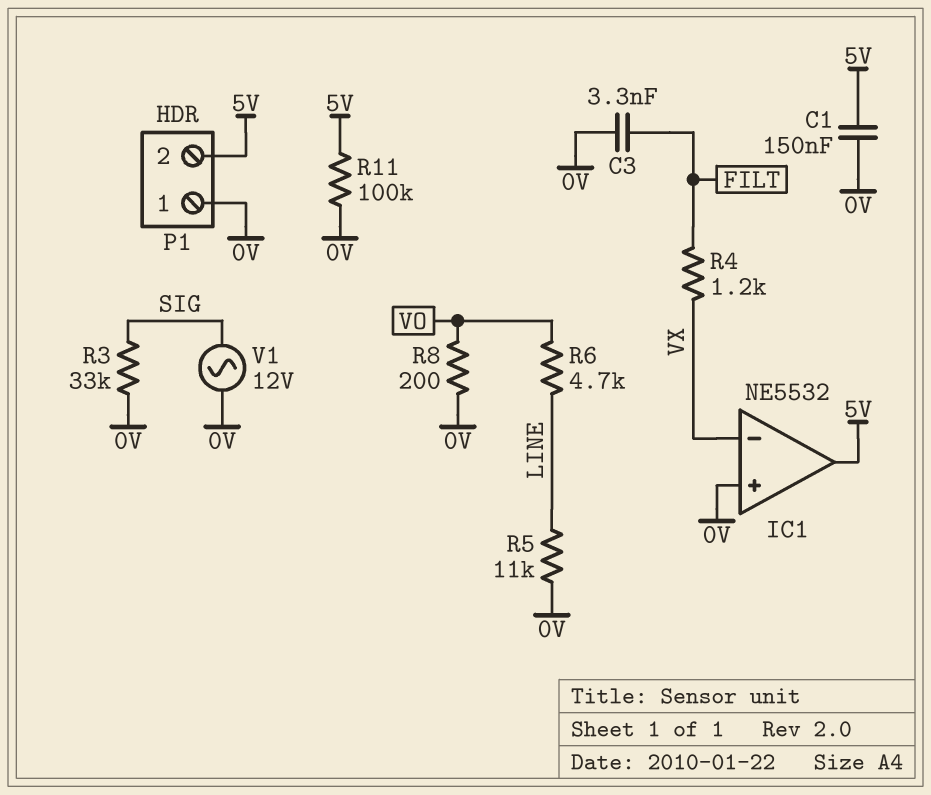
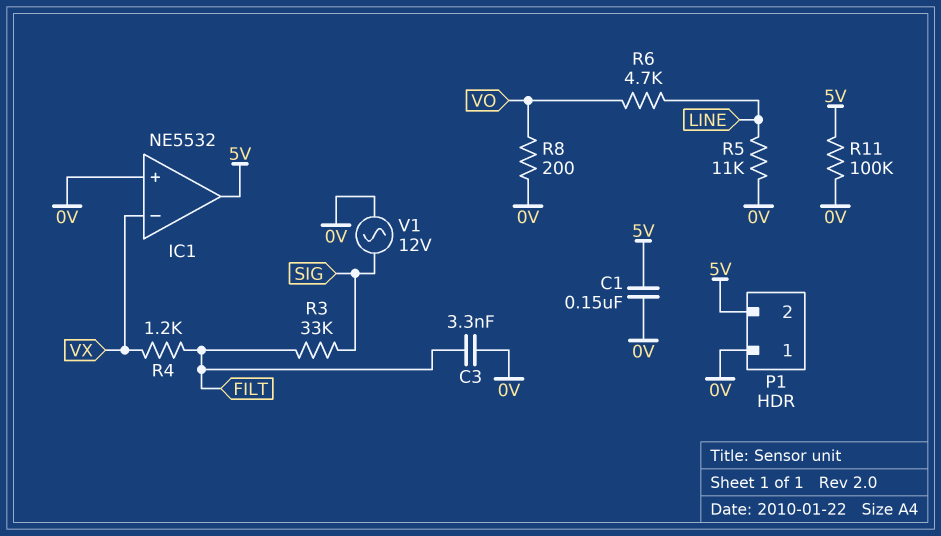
R3: 33k (0V, SIG) -> 33k (FILT, SIG)

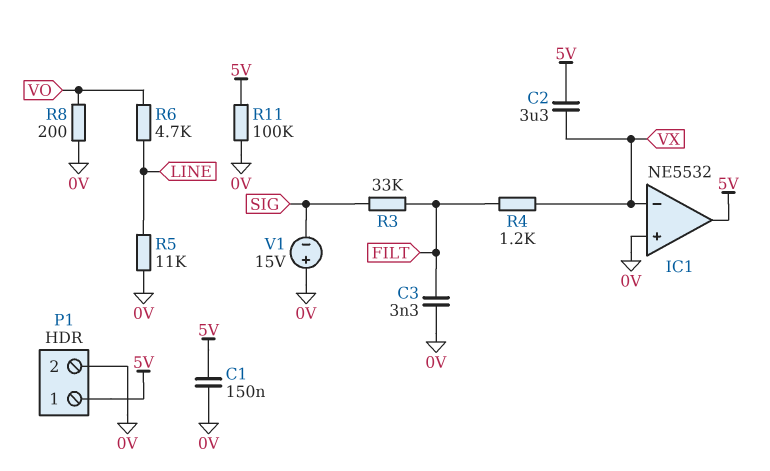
C2: none -> 3.3uF (5V, VX)
P1 pin 1: 0V -> 5V
P1 pin 2: 5V -> 0V
V1: AC 12V (0V, SIG) -> 15V (plus 0V, minus SIG)

